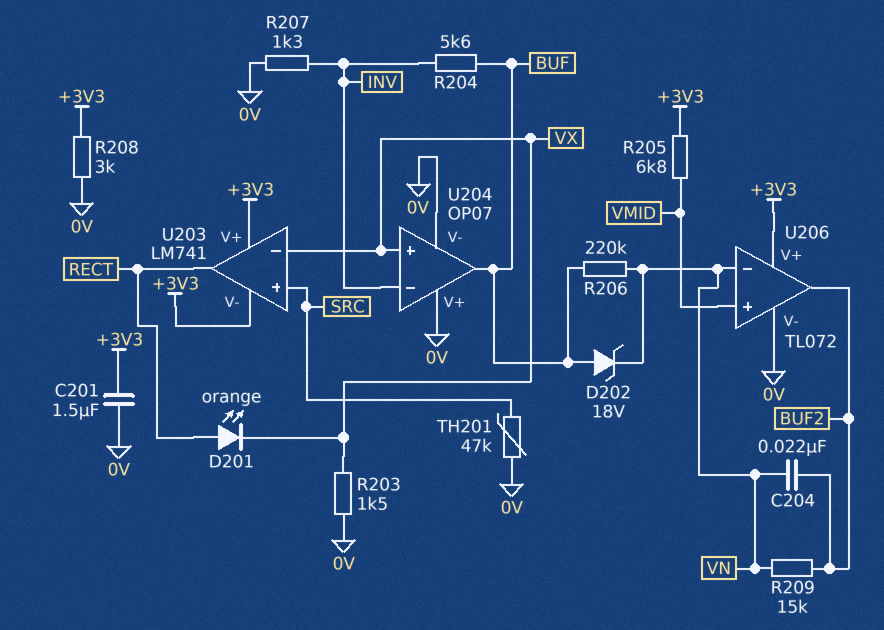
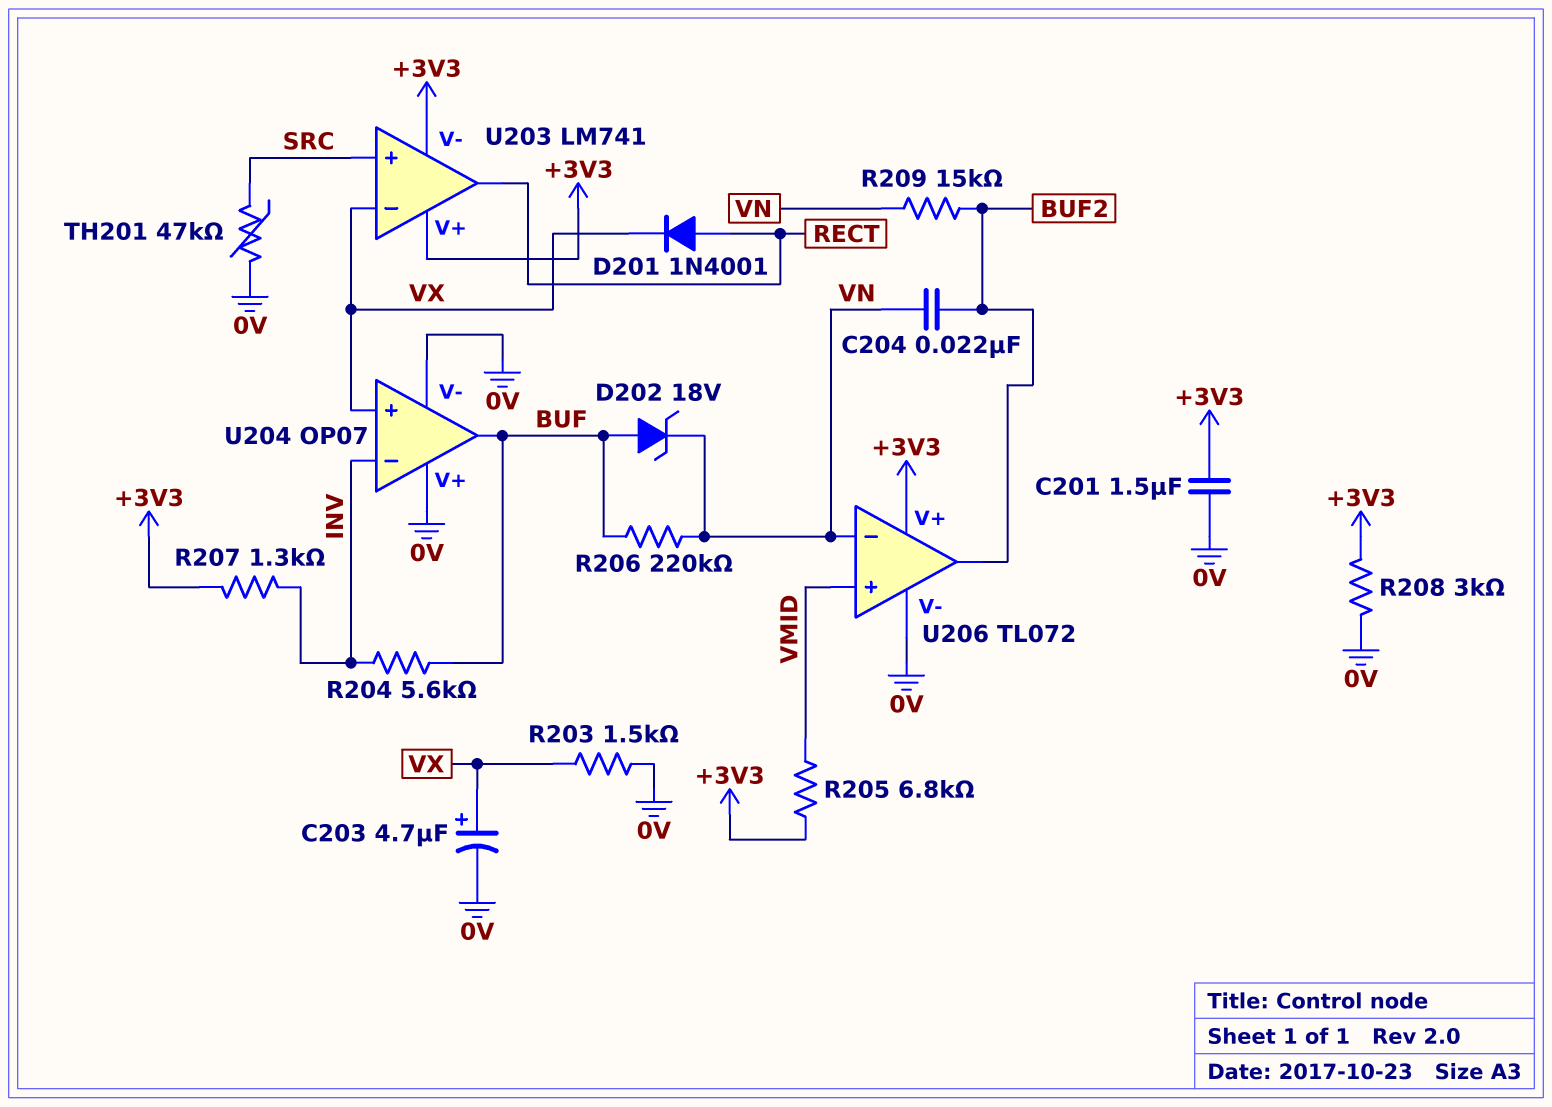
C203: none -> 4.7uF (plus VX, minus 0V)
D201: LED orange (A RECT, K VX) -> diode 1N4001 (A RECT, K VX)
R207: 1.3k (0V, INV) -> 1.3k (+3V3, INV)

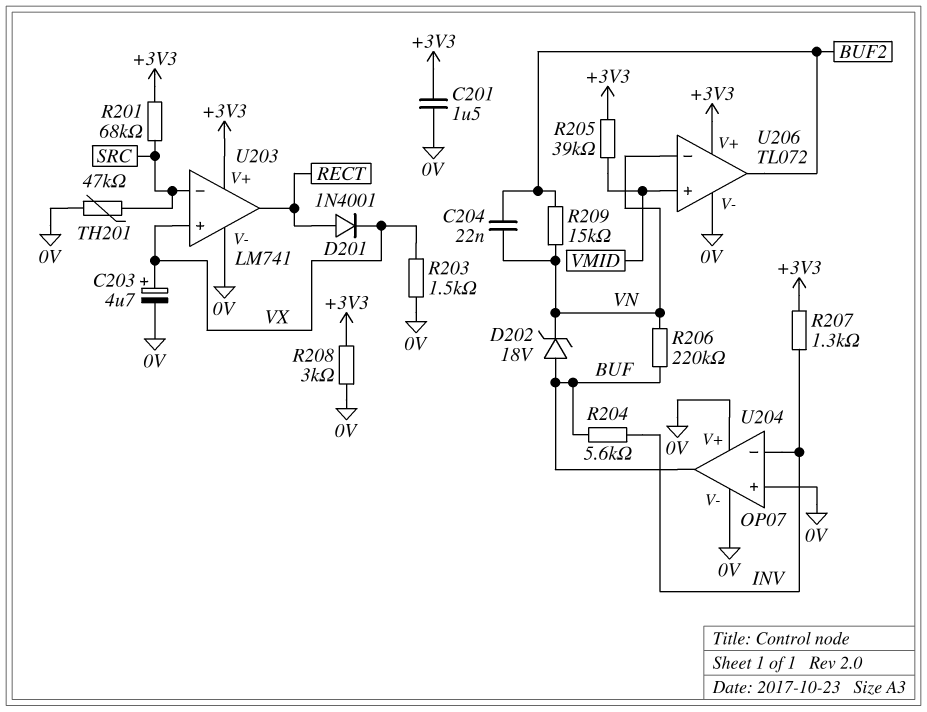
R201: none -> 68k (+3V3, SRC)
R205: 6.8k (+3V3, VMID) -> 39k (+3V3, VMID)
U203 pin V-: +3V3 -> 0V
U203 pin in+: SRC -> VX
U203 pin in-: VX -> SRC
U204 pin in+: VX -> 0V

